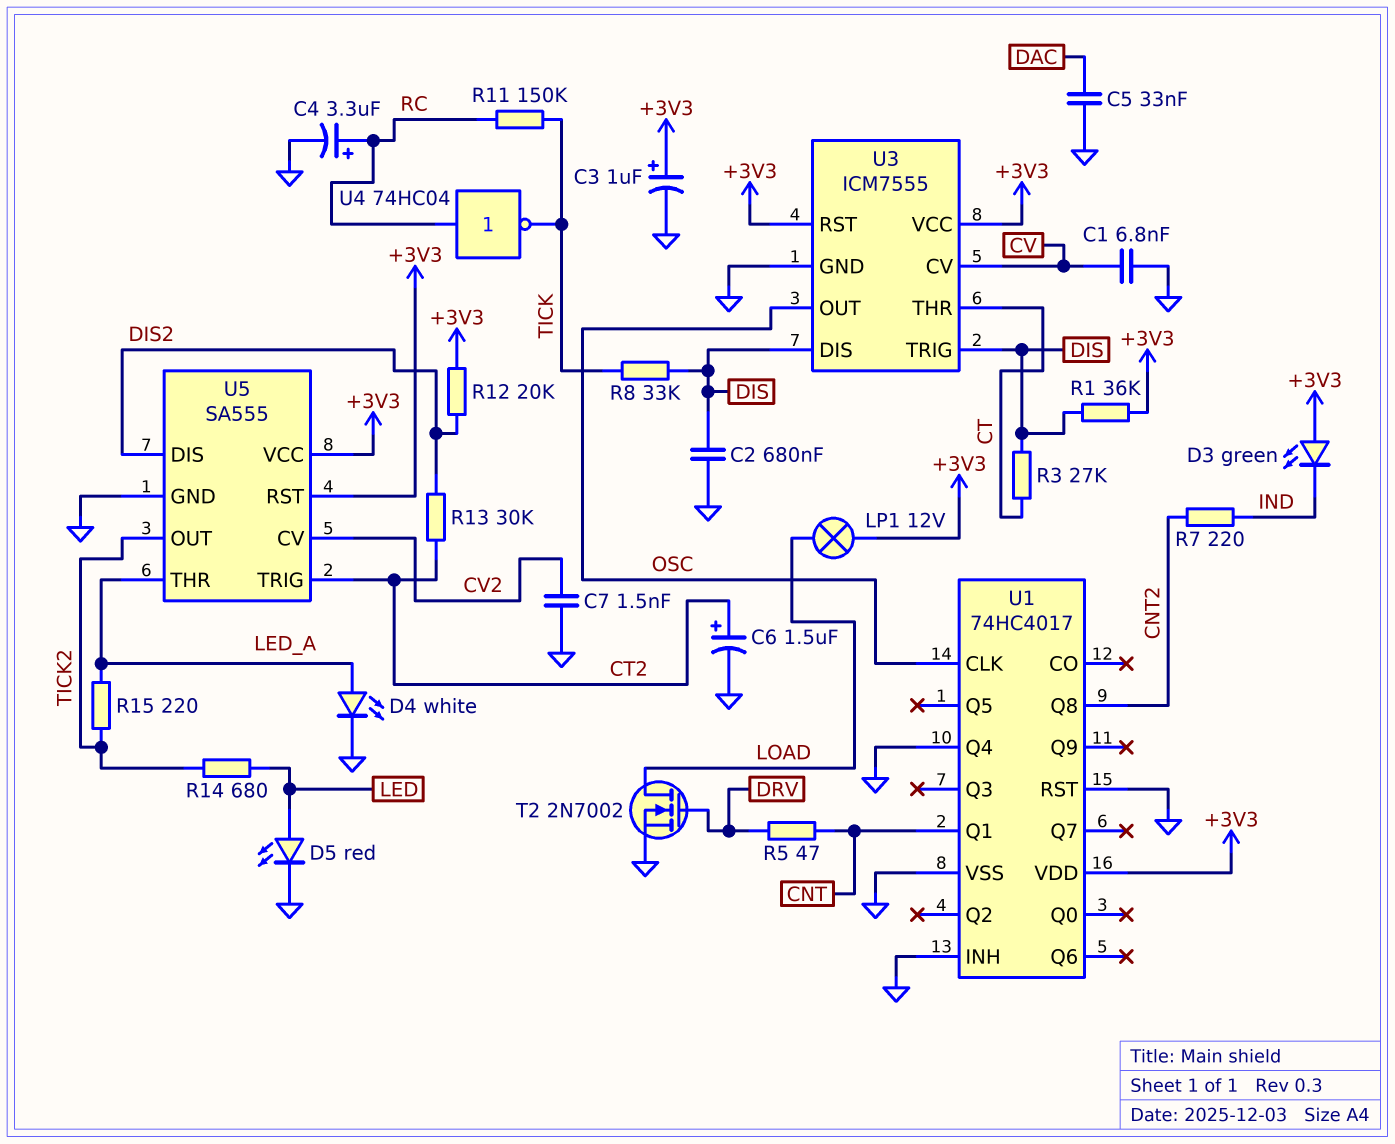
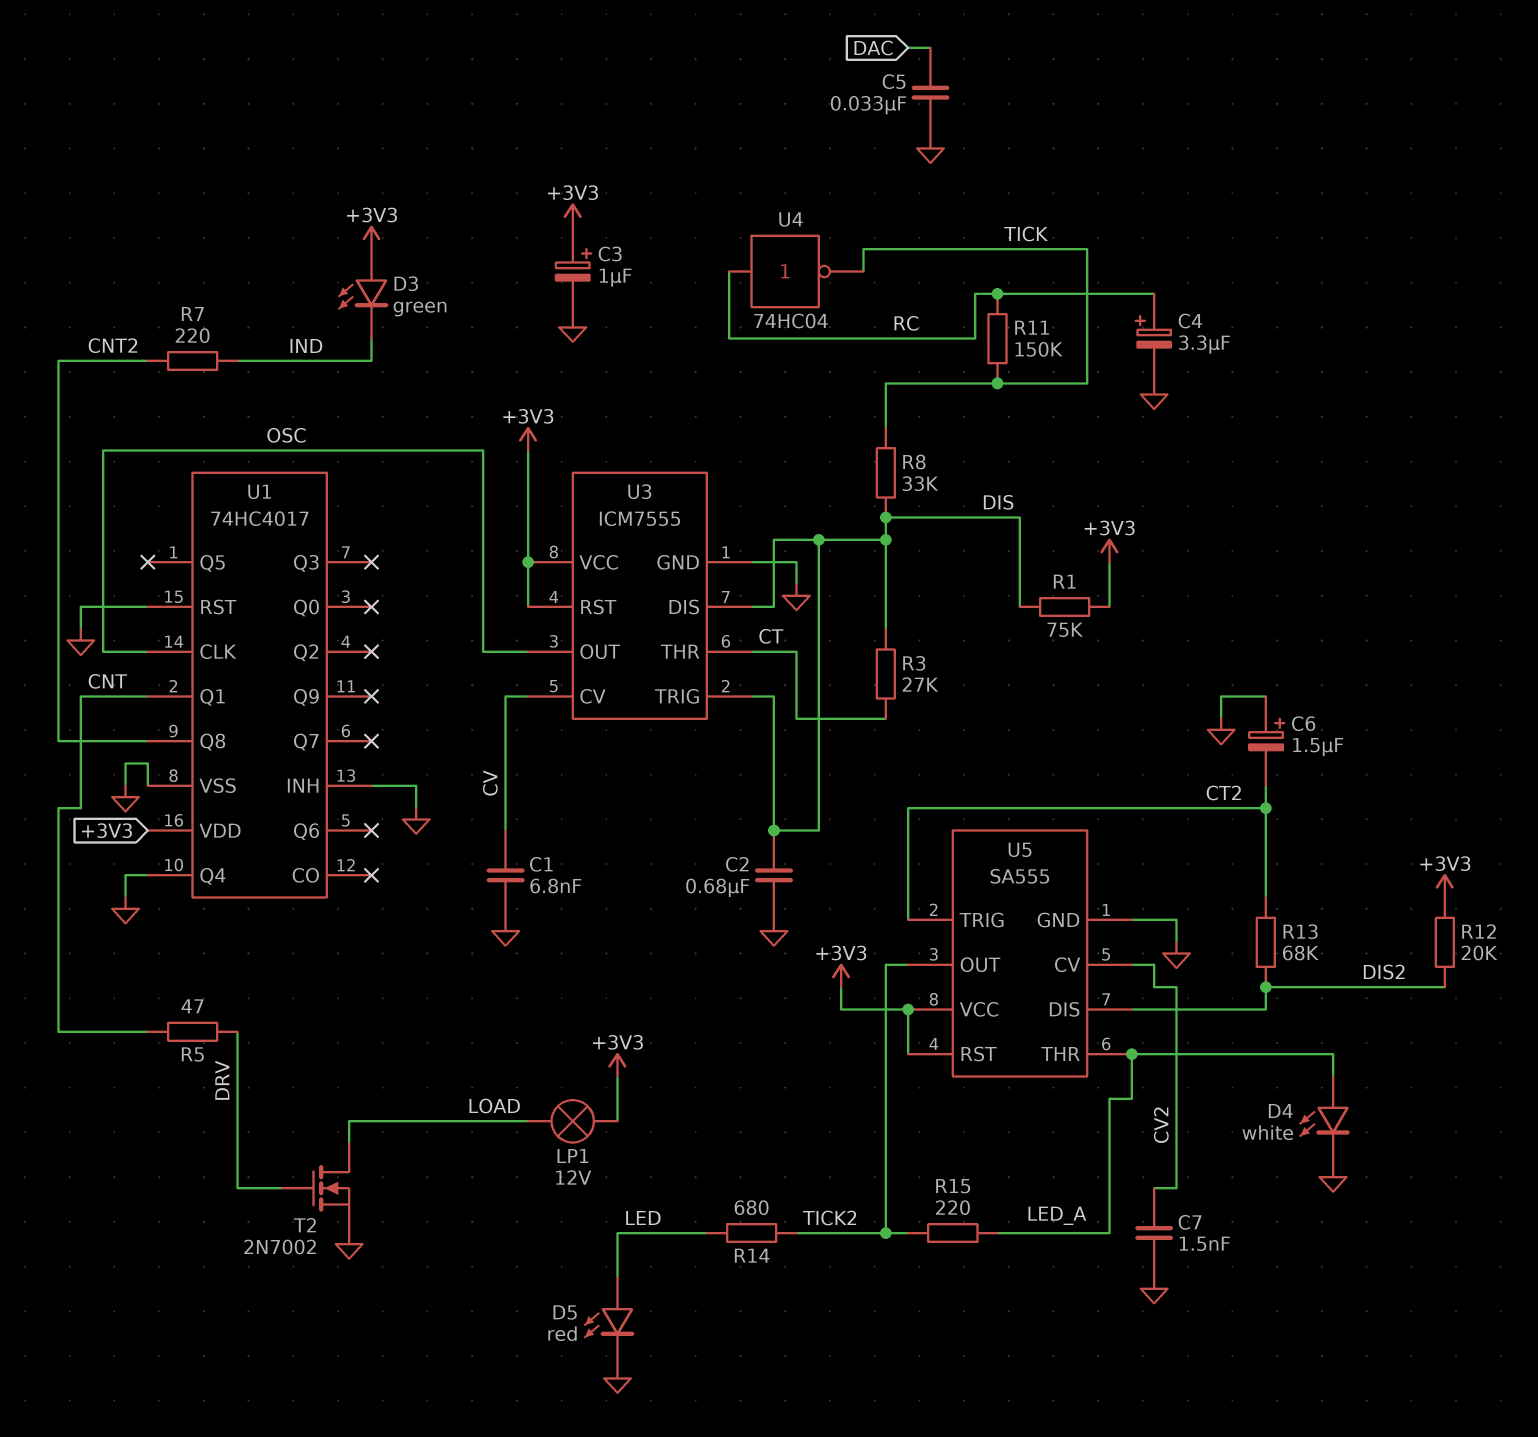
C6: 1.5uF (plus CT2, minus GND) -> 1.5uF (plus GND, minus CT2)
R1: 36k (+3V3, DIS) -> 75k (+3V3, DIS)
R13: 30k (CT2, DIS2) -> 68k (CT2, DIS2)

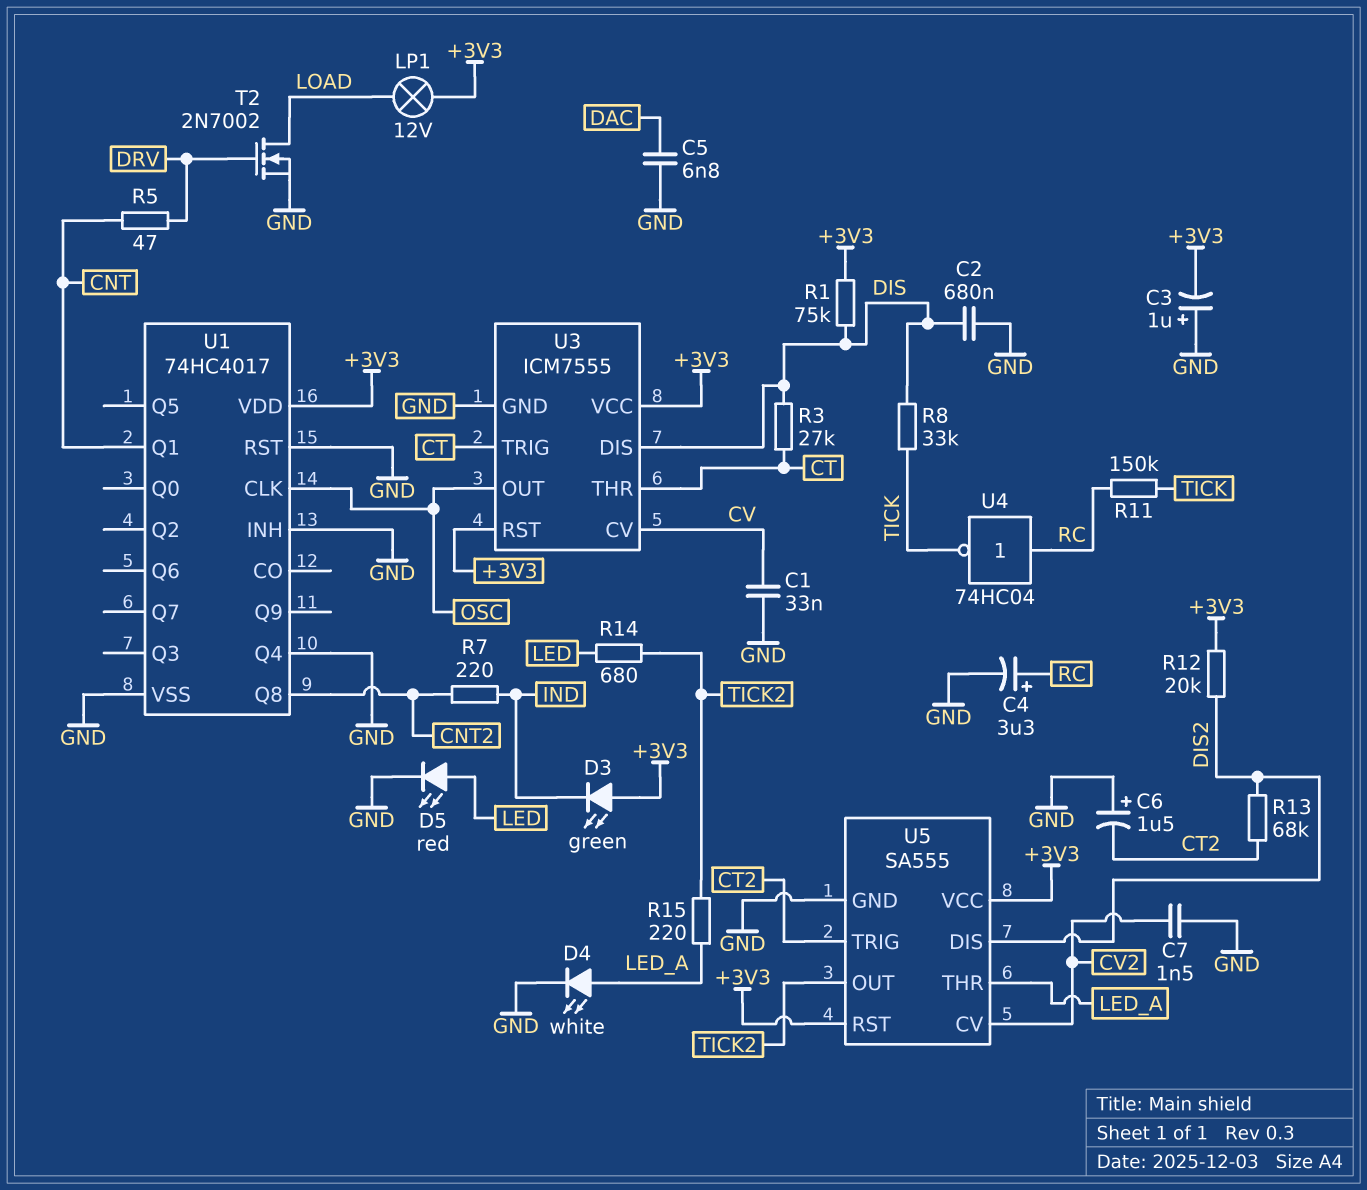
C1: 6.8nF (CV, GND) -> 33nF (CV, GND)
C3: 1uF (plus +3V3, minus GND) -> 1uF (plus GND, minus +3V3)
C5: 33nF (DAC, GND) -> 6.8nF (DAC, GND)
U3 pin TRIG: DIS -> CT

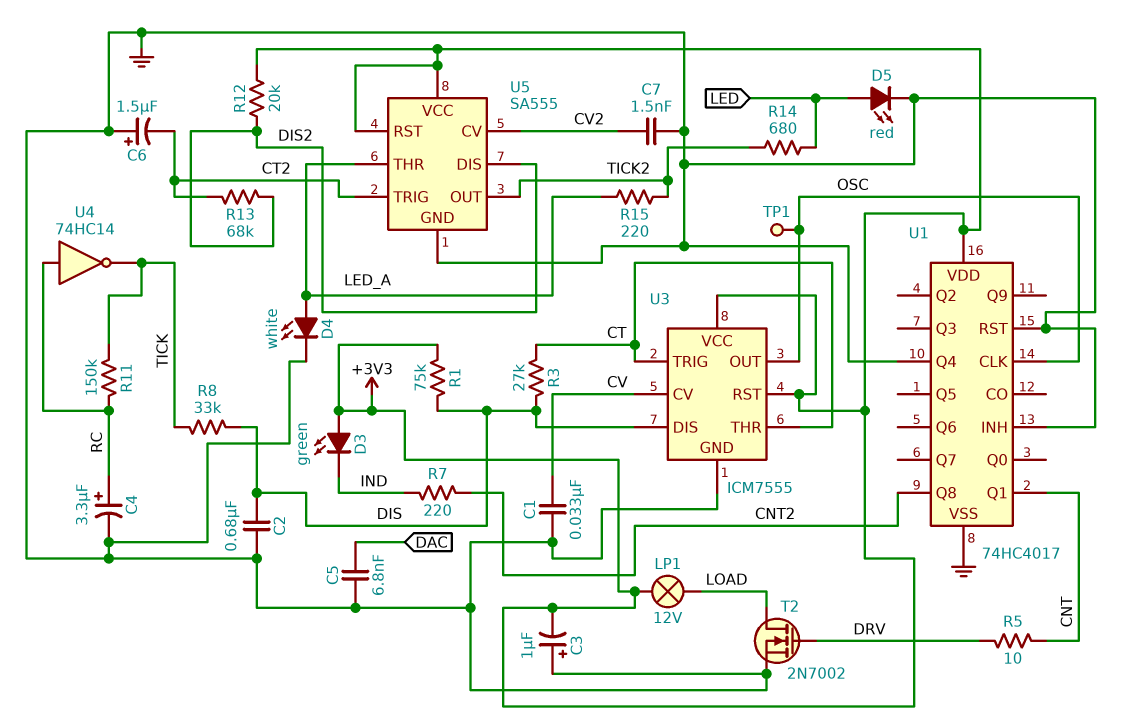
R5: 47 (CNT, DRV) -> 10 (CNT, DRV)
TP1: none -> test point (OSC)
U4: NOT 74HC04 (in RC, out TICK) -> NOT 74HC14 (in RC, out TICK)

